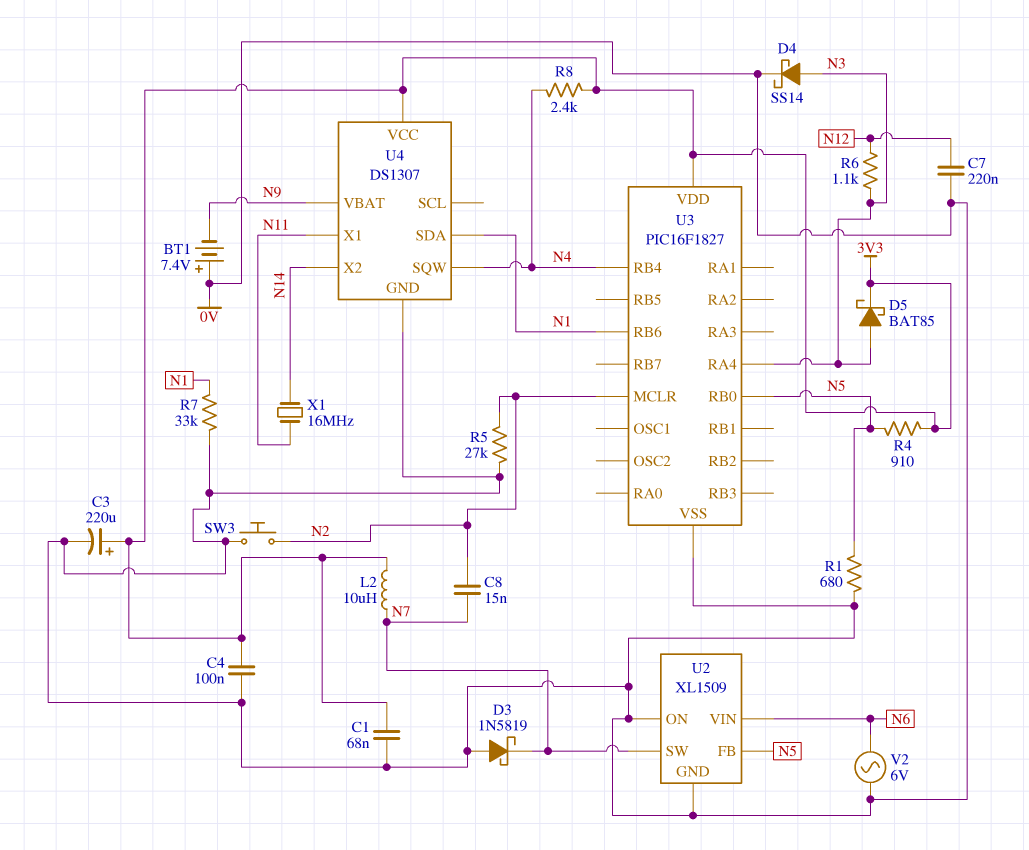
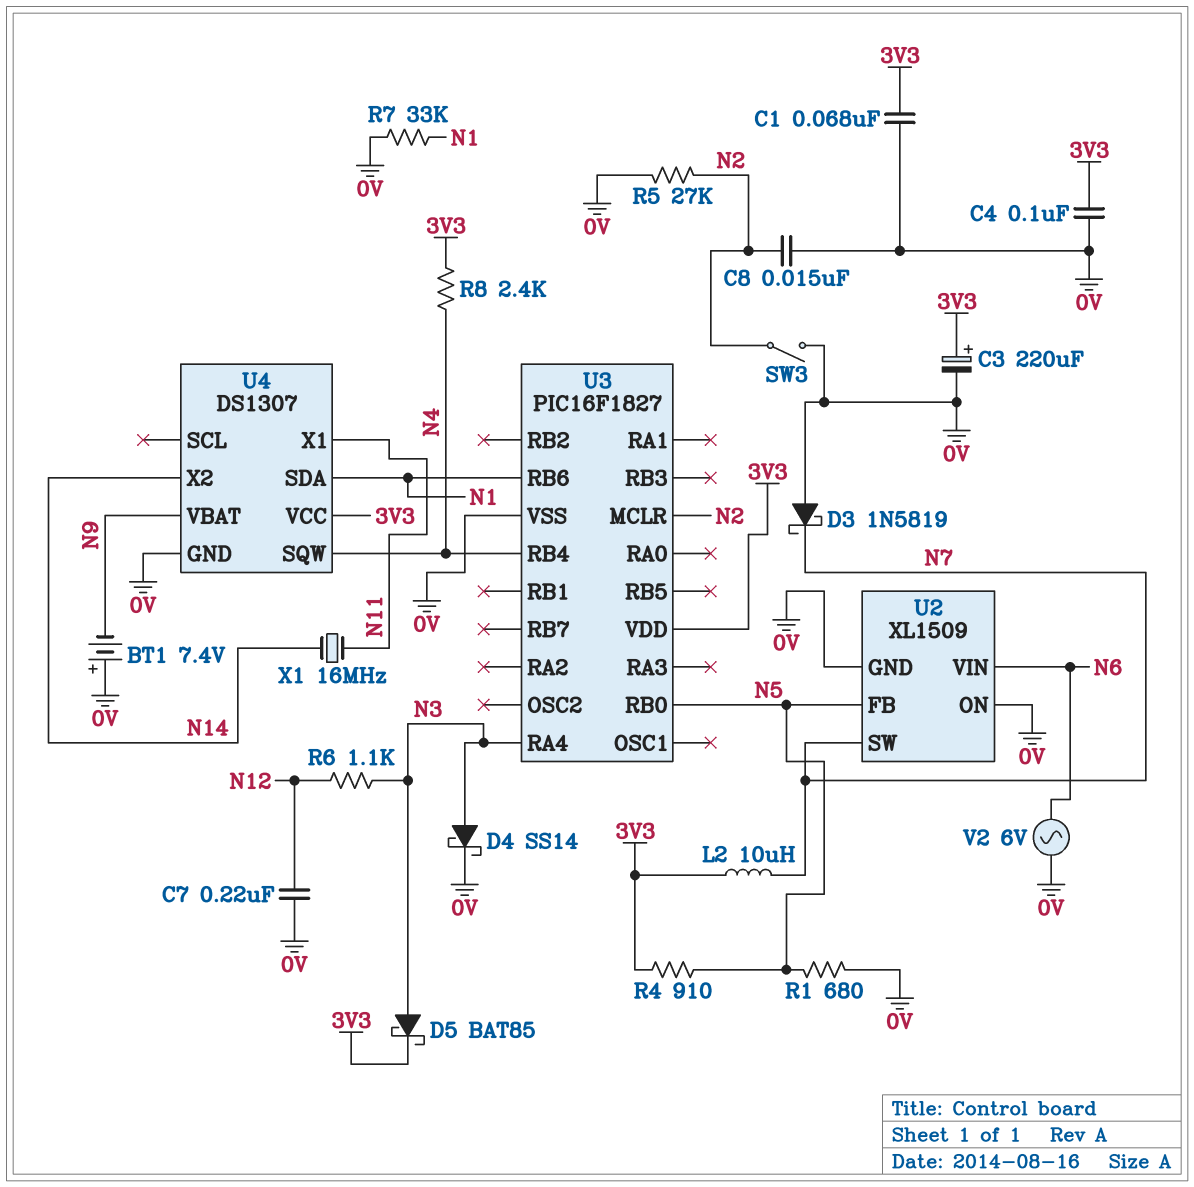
C8: 15nF (N2, N7) -> 15nF (0V, N2)
SW3: button (0V, N2) -> switch (0V, N2)

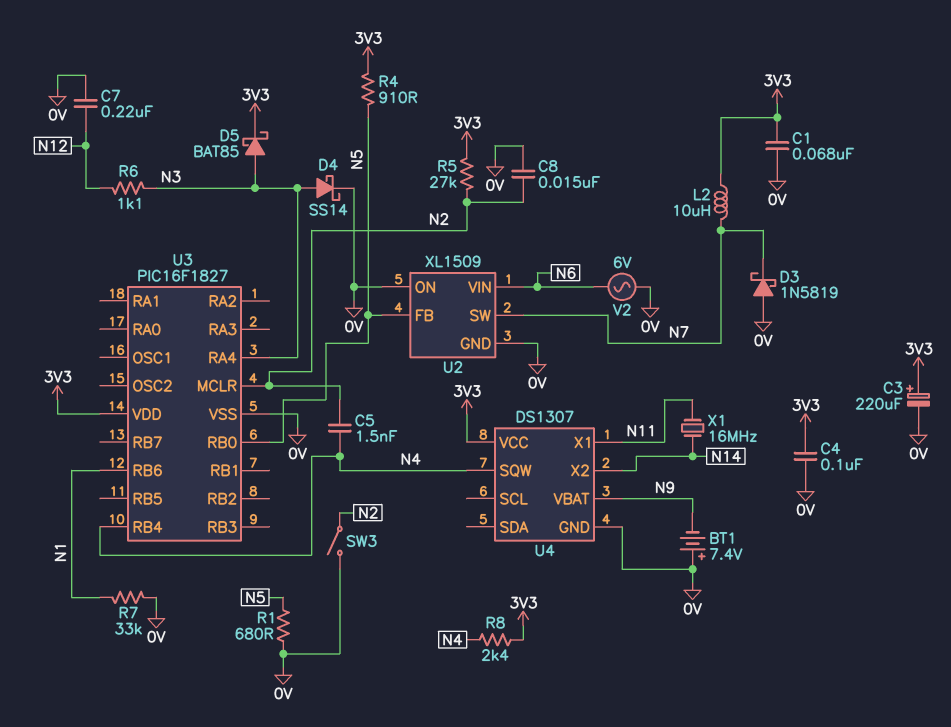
C5: none -> 1.5nF (N2, N4)
R5: 27k (0V, N2) -> 27k (3V3, N2)
U4 pin SDA: N1 -> none

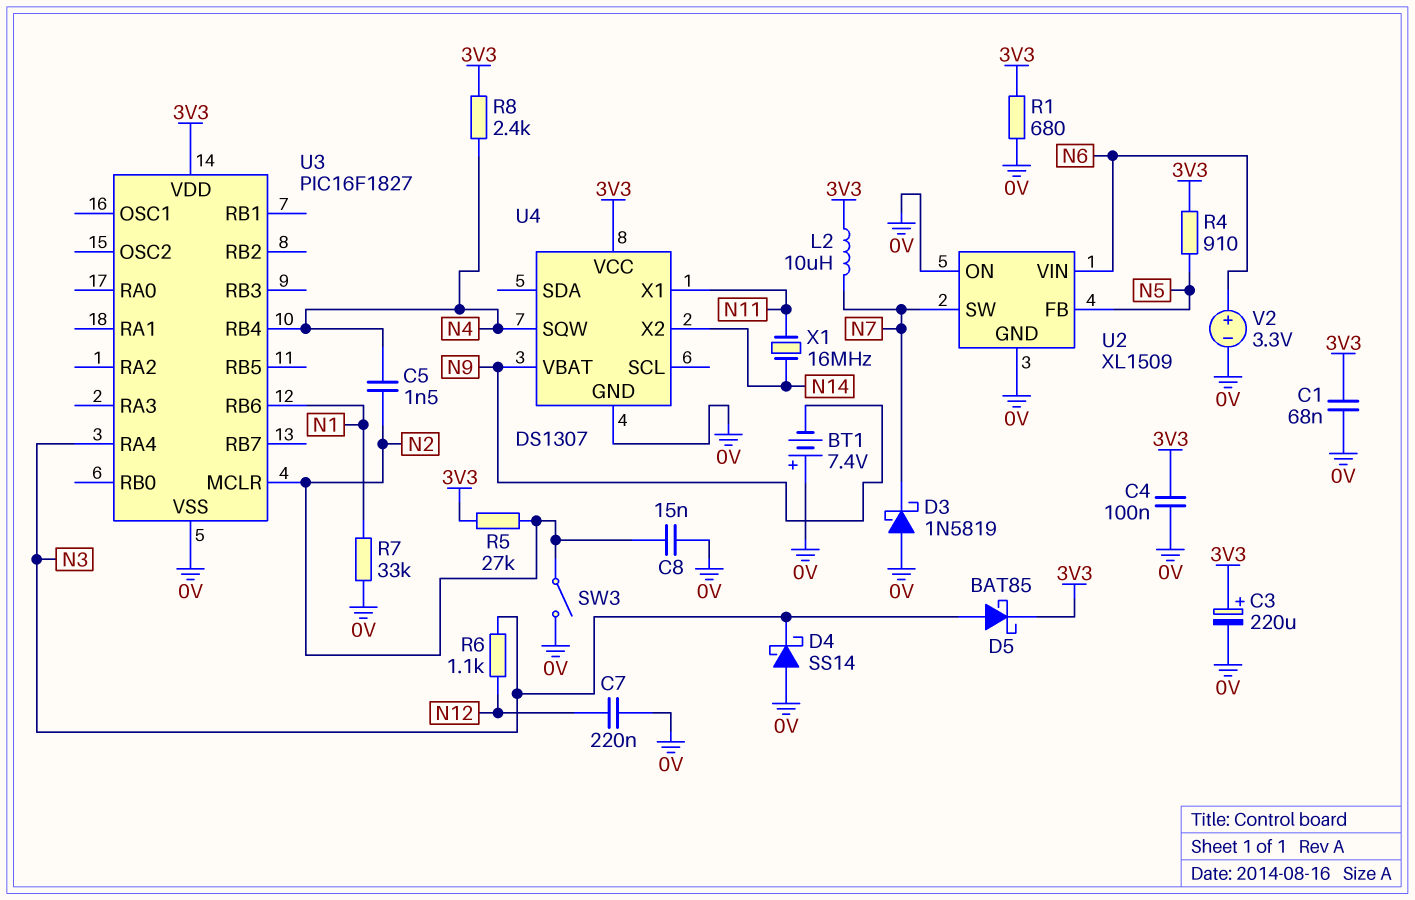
D4: schottky SS14 (A N3, K 0V) -> schottky SS14 (A 0V, K N3)
R1: 680 (0V, N5) -> 680 (0V, 3V3)
U3 pin RB0: N5 -> none
V2: AC 6V (0V, N6) -> 3.3V (plus N6, minus 0V)

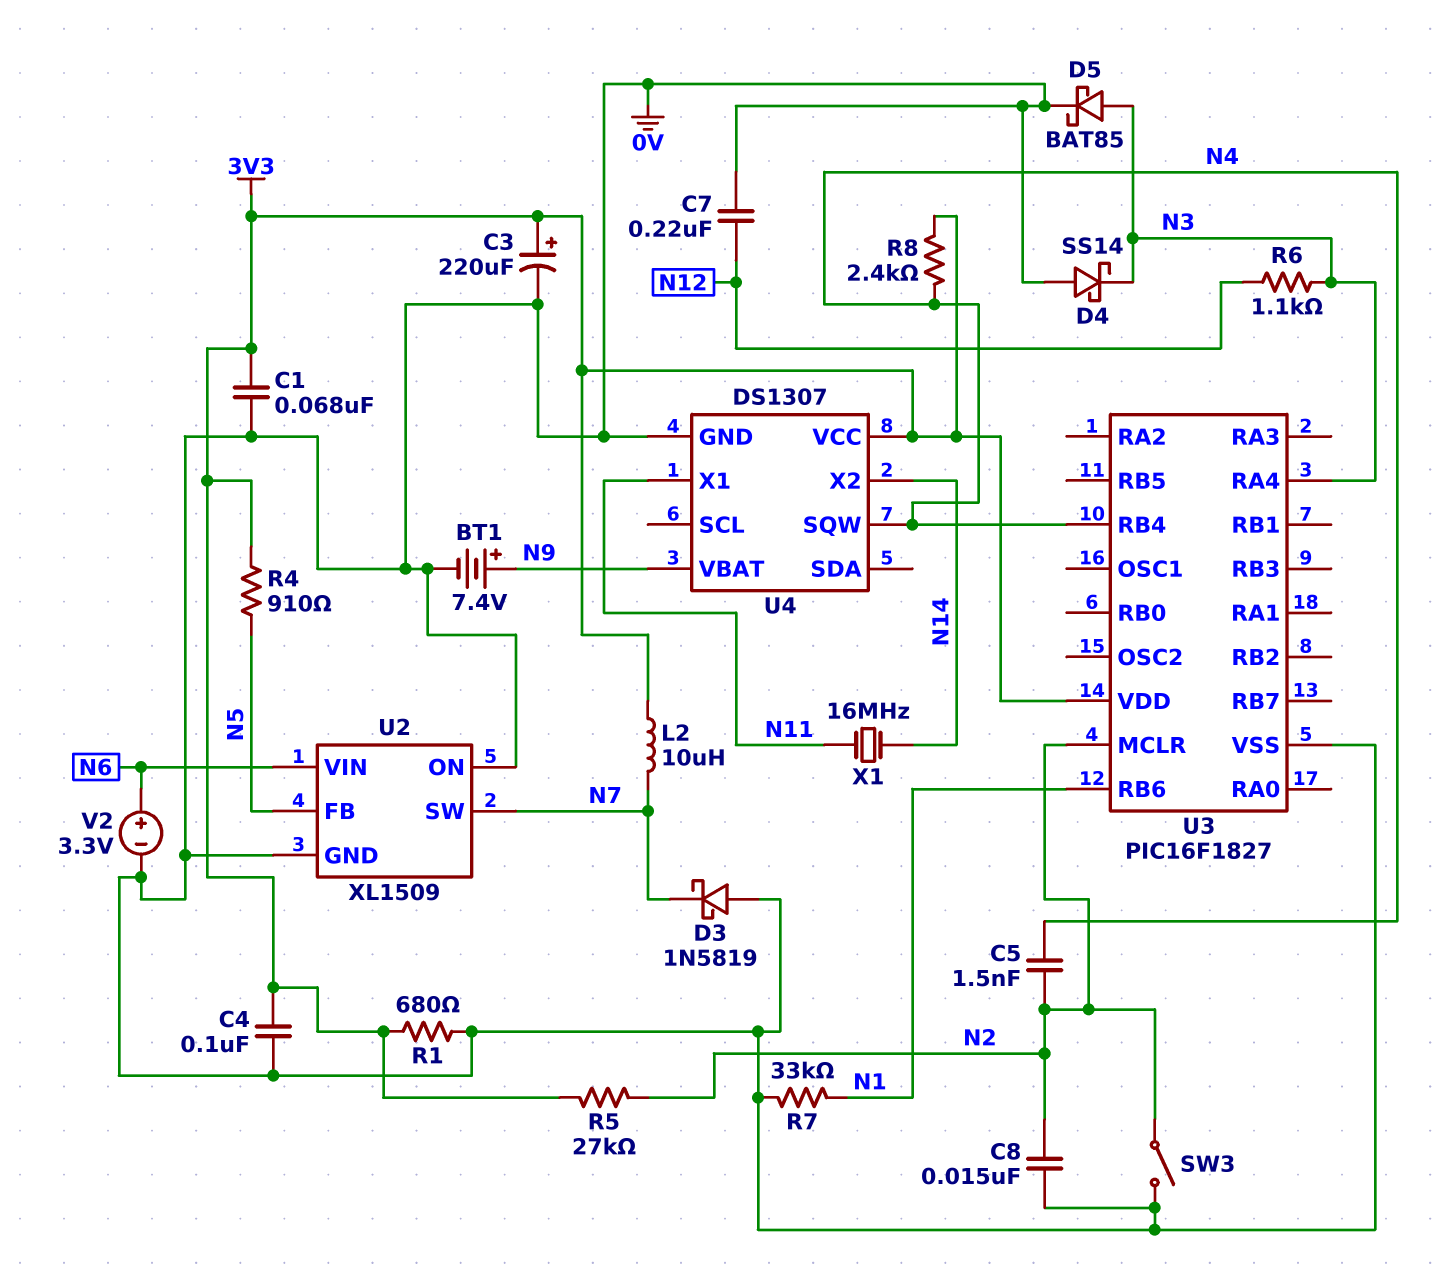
BT1: 7.4V (plus 0V, minus N9) -> 7.4V (plus N9, minus 0V)
D5: schottky BAT85 (A N3, K 3V3) -> schottky BAT85 (A N3, K 0V)

